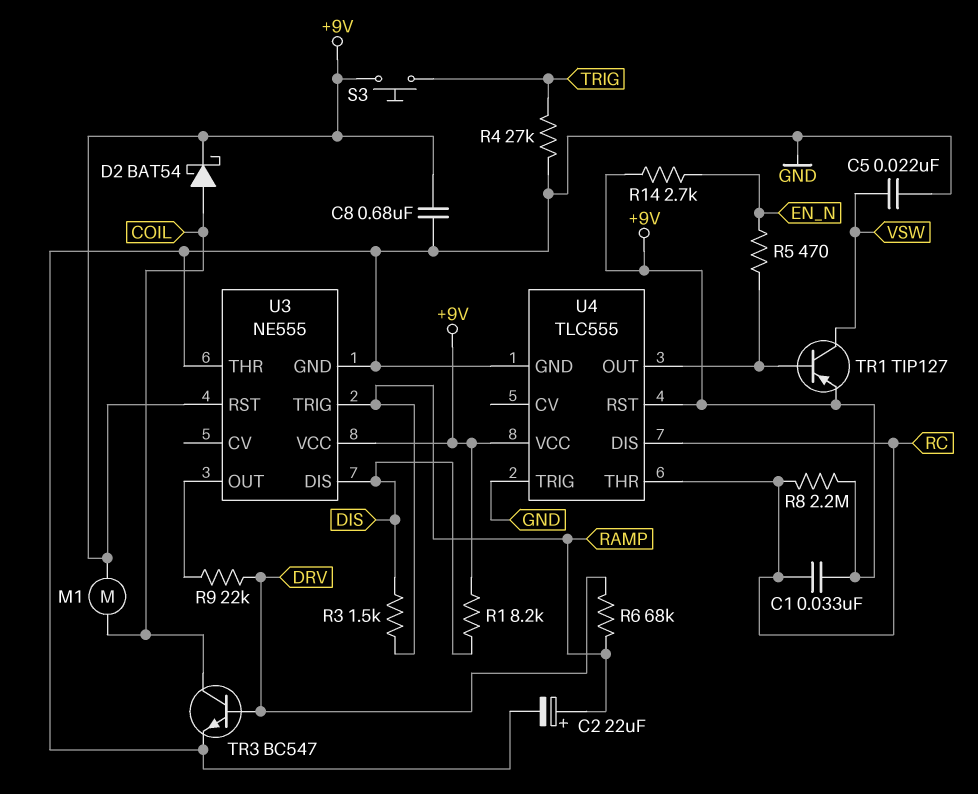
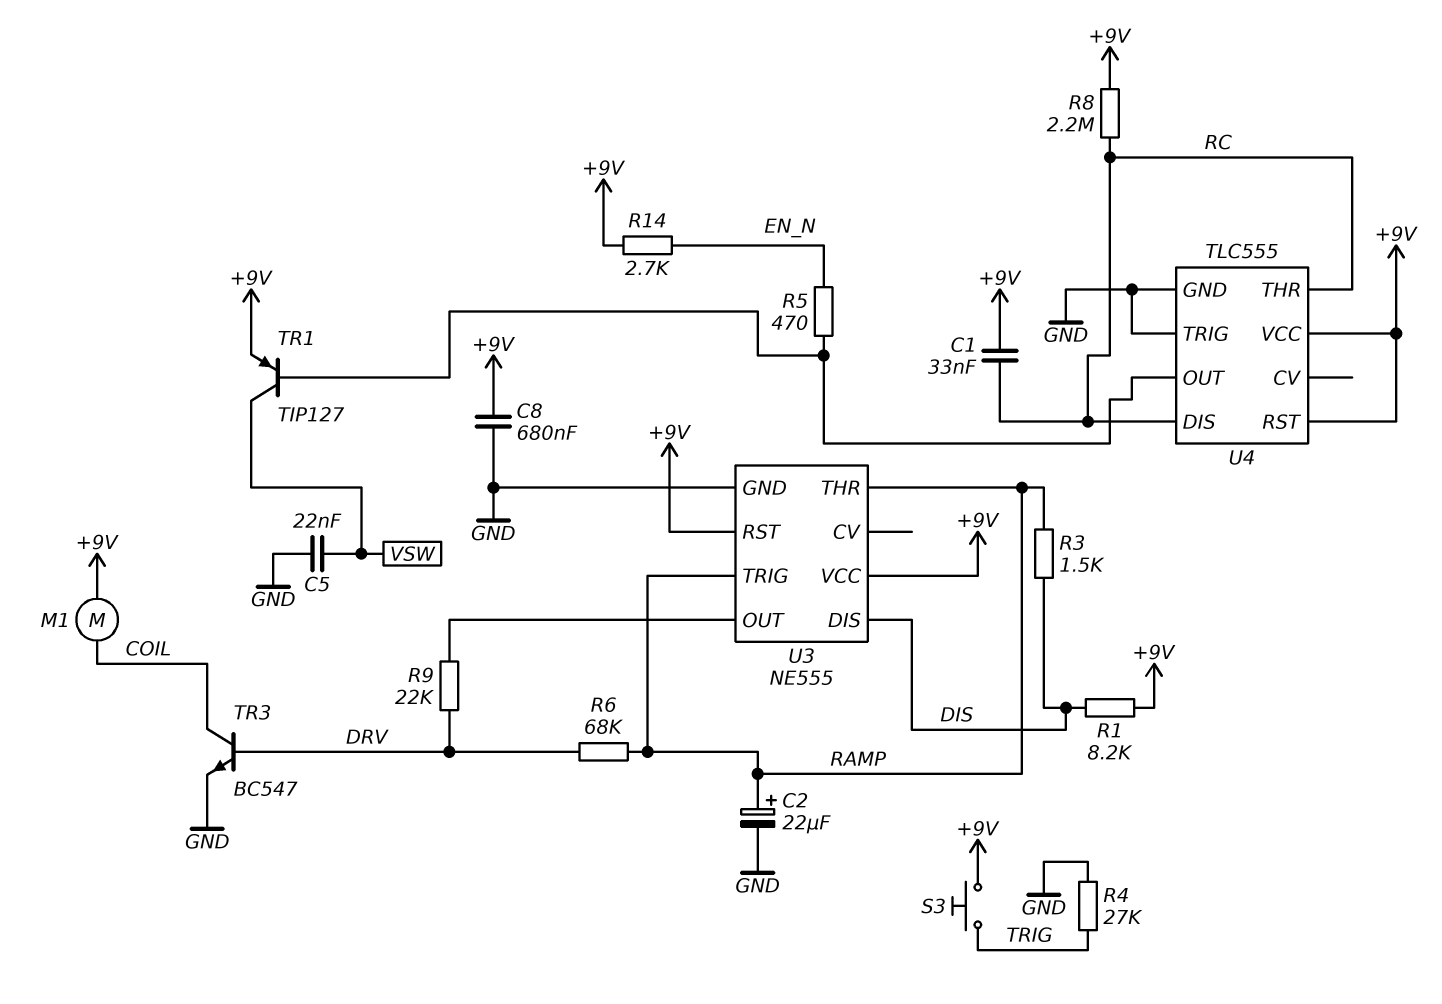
D2: schottky BAT54 (A COIL, K +9V) -> none
U3 pin THR: GND -> RAMP

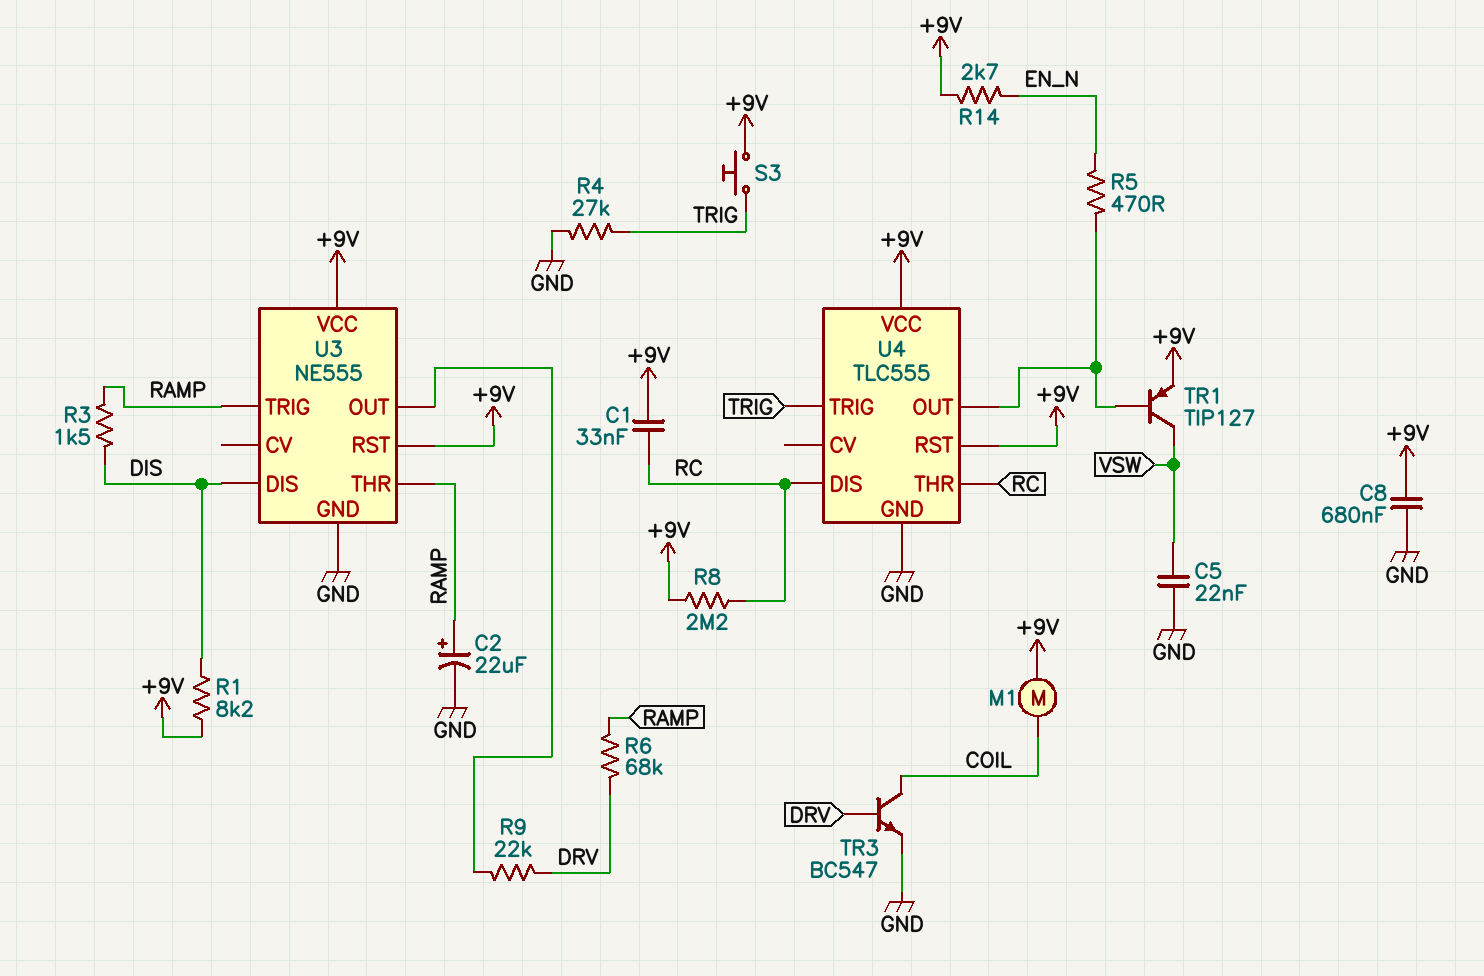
U4 pin TRIG: GND -> TRIG

